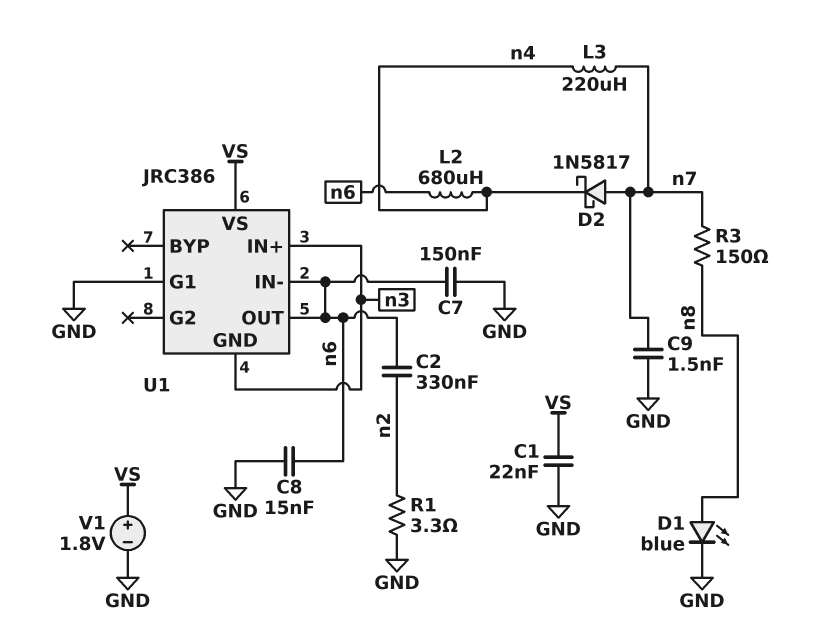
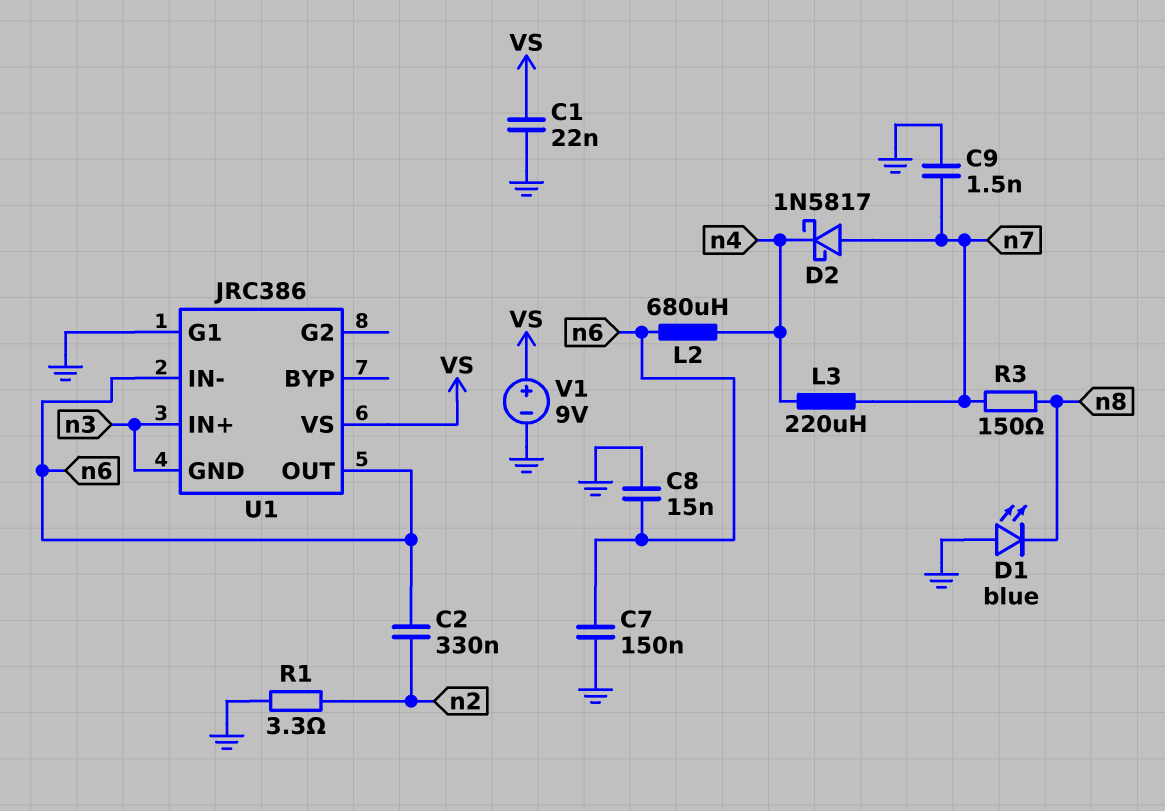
D1: LED blue (A n8, K GND) -> LED blue (A GND, K n8)
V1: 1.8V (plus VS, minus GND) -> 9V (plus VS, minus GND)

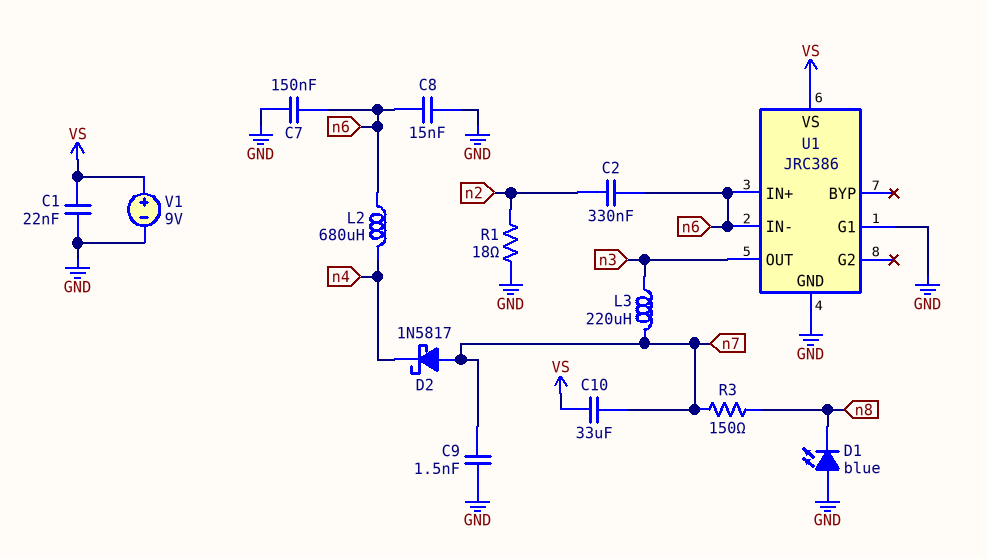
C10: none -> 33uF (VS, n7)
L3: 220uH (n4, n7) -> 220uH (n3, n7)
R1: 3.3 (GND, n2) -> 18 (GND, n2)
U1 pin GND: n3 -> GND
U1 pin IN+: n3 -> n6
U1 pin OUT: n6 -> n3

